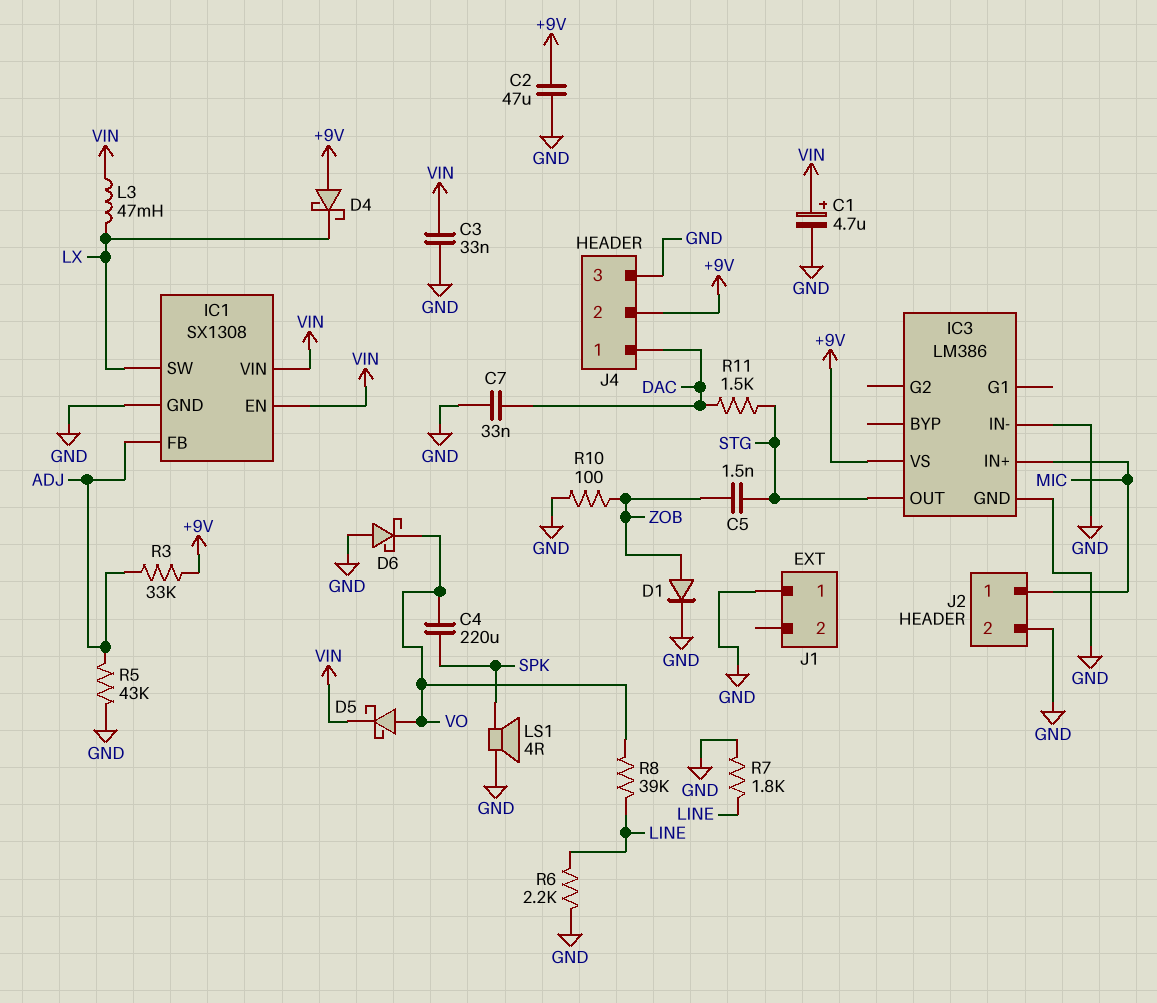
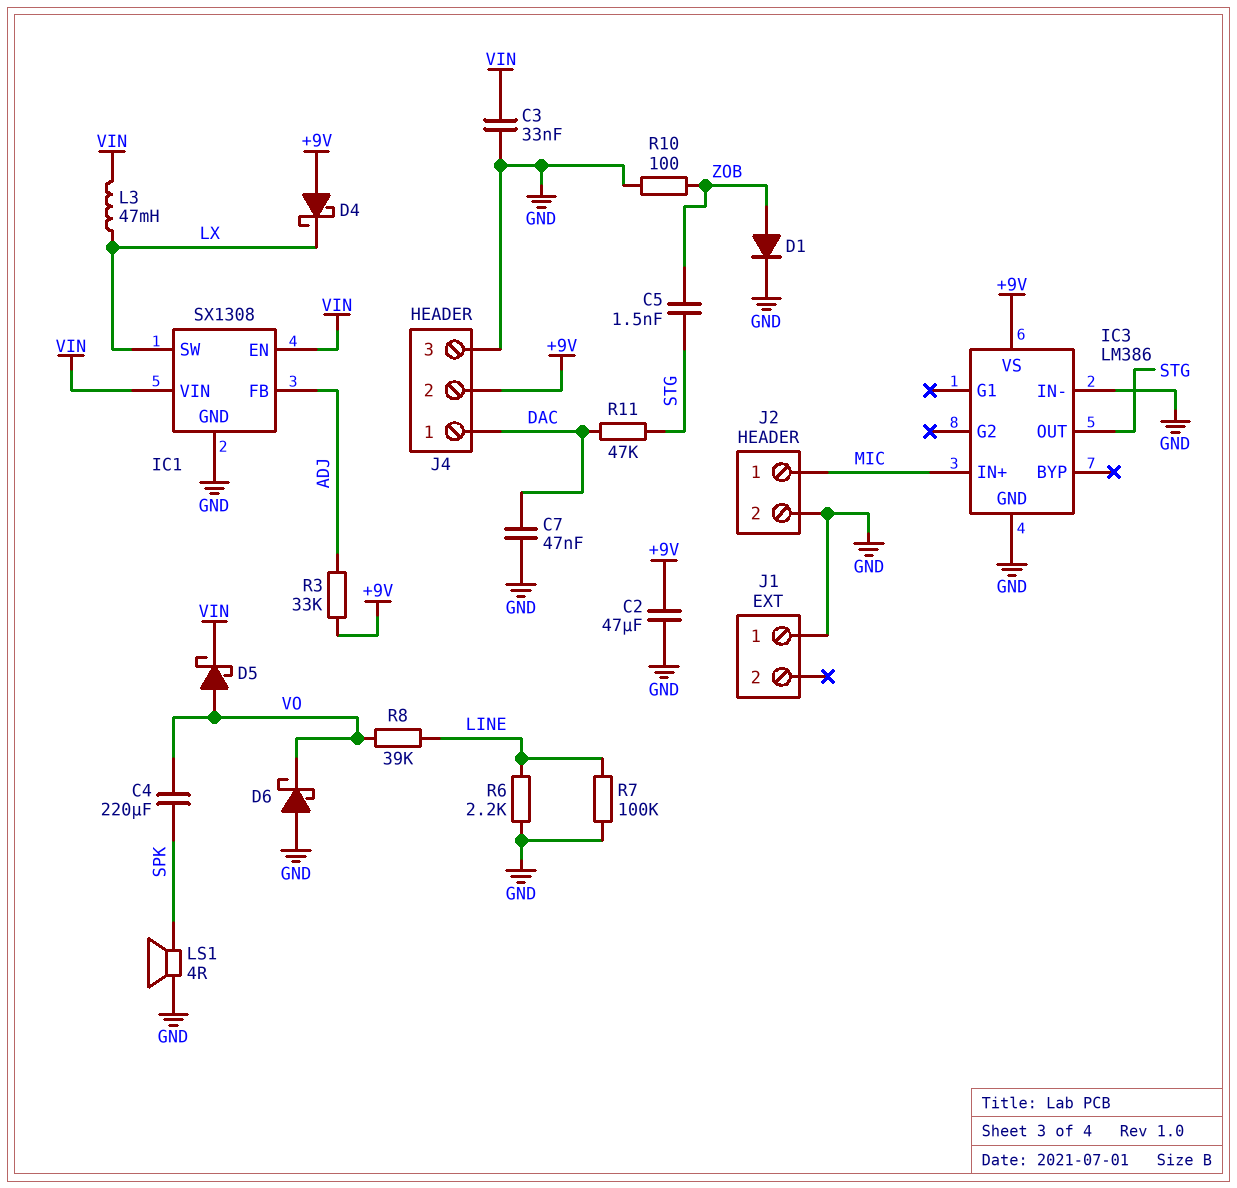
C1: 4.7uF (plus VIN, minus GND) -> none
C7: 33nF (DAC, GND) -> 47nF (DAC, GND)
R5: 43k (ADJ, GND) -> none
R7: 1.8k (GND, LINE) -> 100k (GND, LINE)
R11: 1.5k (DAC, STG) -> 47k (DAC, STG)

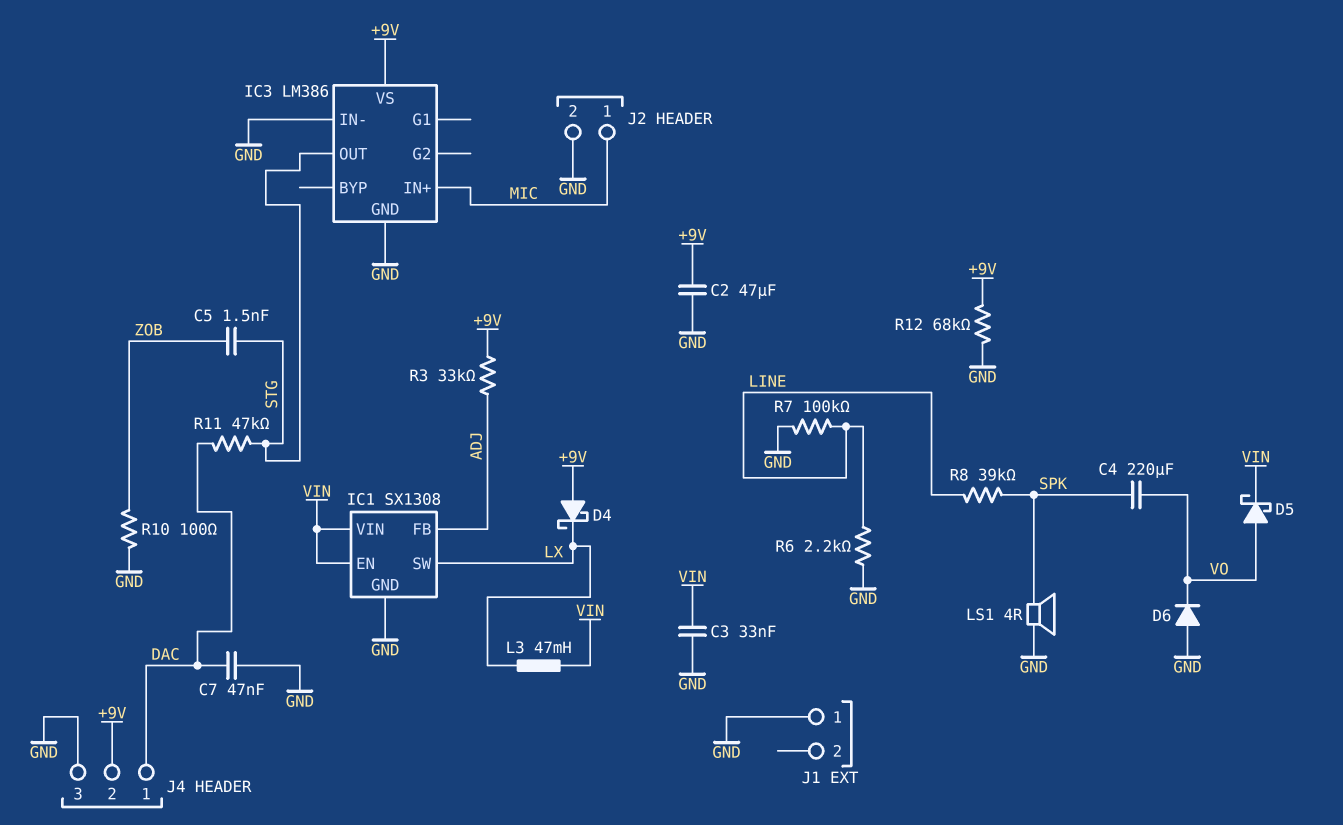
D1: diode (A ZOB, K GND) -> none
D6: schottky (A GND, K VO) -> diode (A GND, K VO)
R8: 39k (LINE, VO) -> 39k (LINE, SPK)
R12: none -> 68k (+9V, GND)

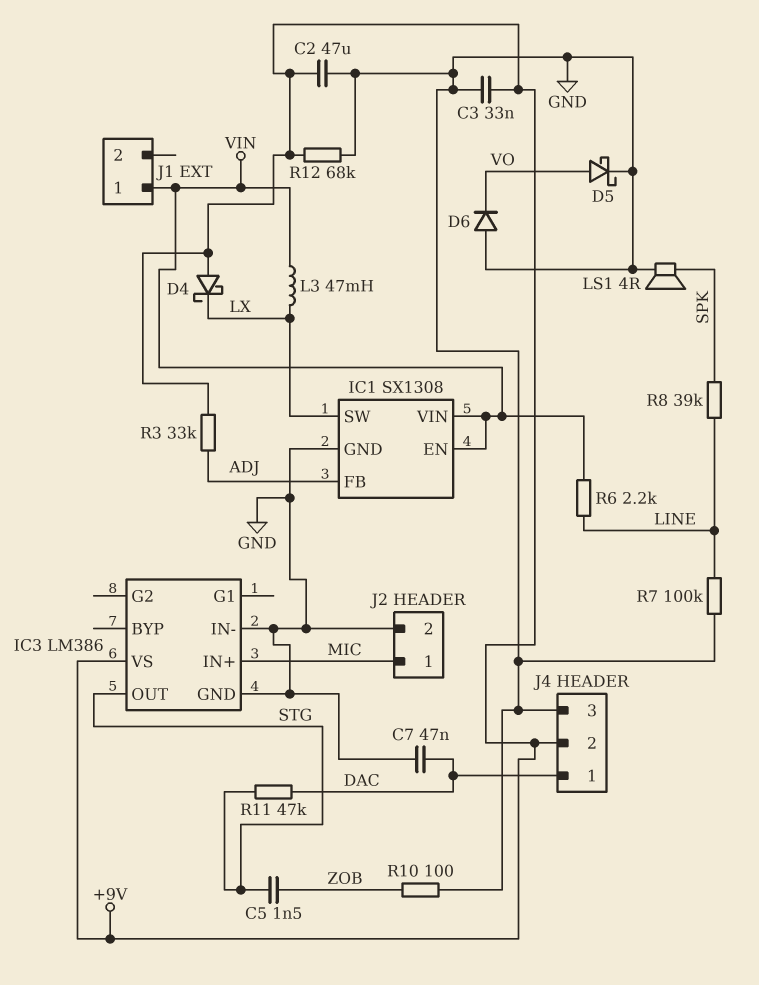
C3: 33nF (GND, VIN) -> 33nF (+9V, GND)
C4: 220uF (SPK, VO) -> none
D5: schottky (A VO, K VIN) -> schottky (A VO, K GND)
J1 pin 1: GND -> VIN
R6: 2.2k (GND, LINE) -> 2.2k (LINE, VIN)

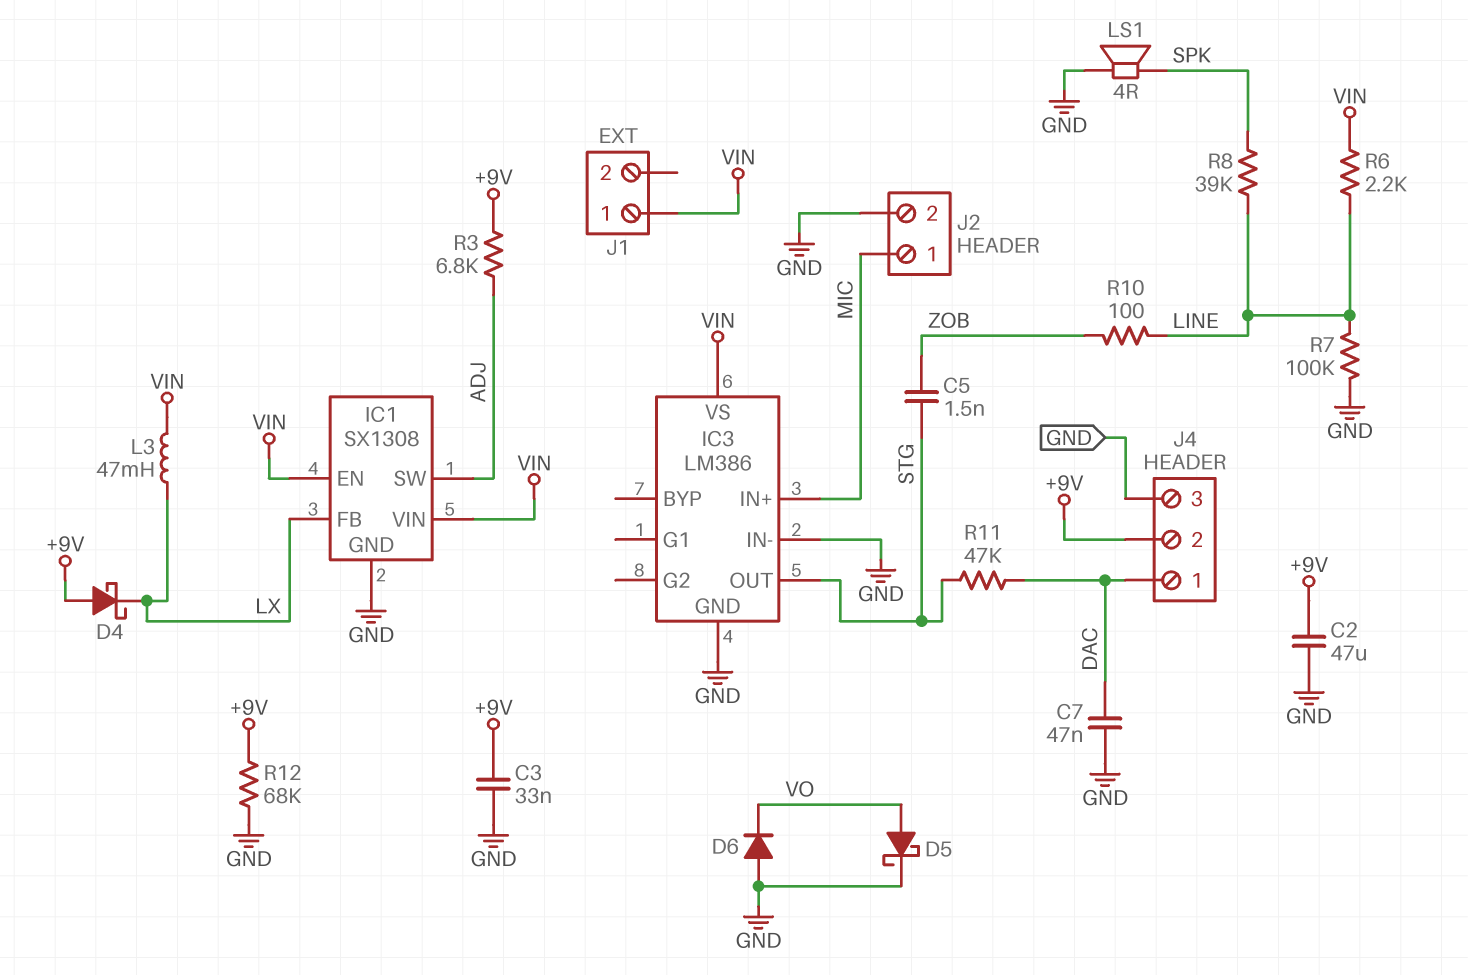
IC1 pin FB: ADJ -> LX
IC1 pin SW: LX -> ADJ
IC3 pin VS: +9V -> VIN
R3: 33k (+9V, ADJ) -> 6.8k (+9V, ADJ)
R10: 100 (GND, ZOB) -> 100 (LINE, ZOB)

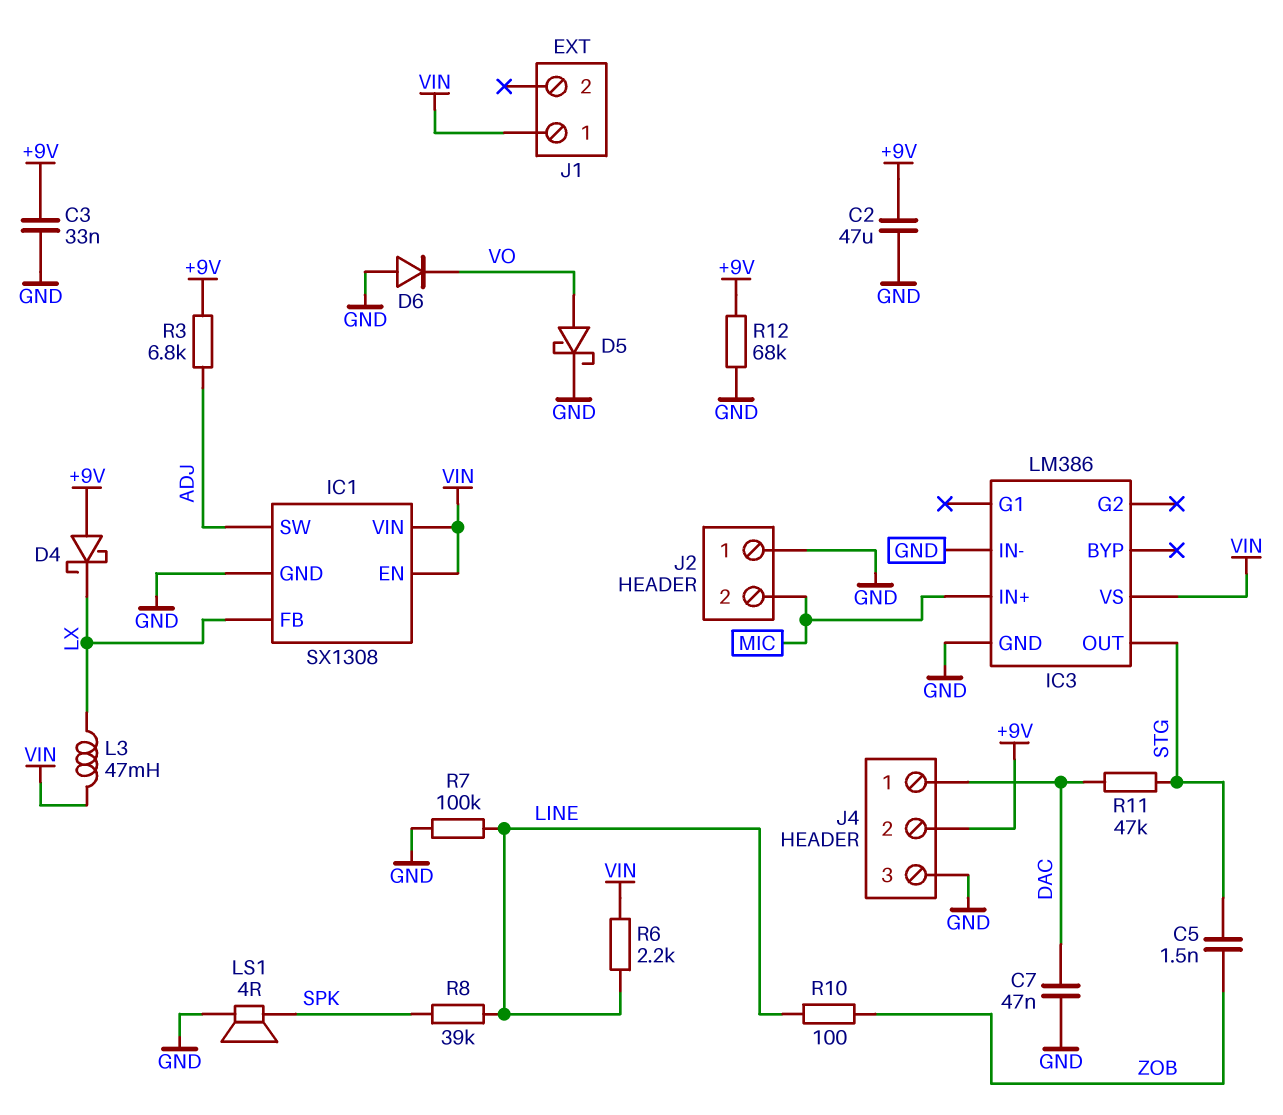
J2 pin 1: MIC -> GND
J2 pin 2: GND -> MIC

